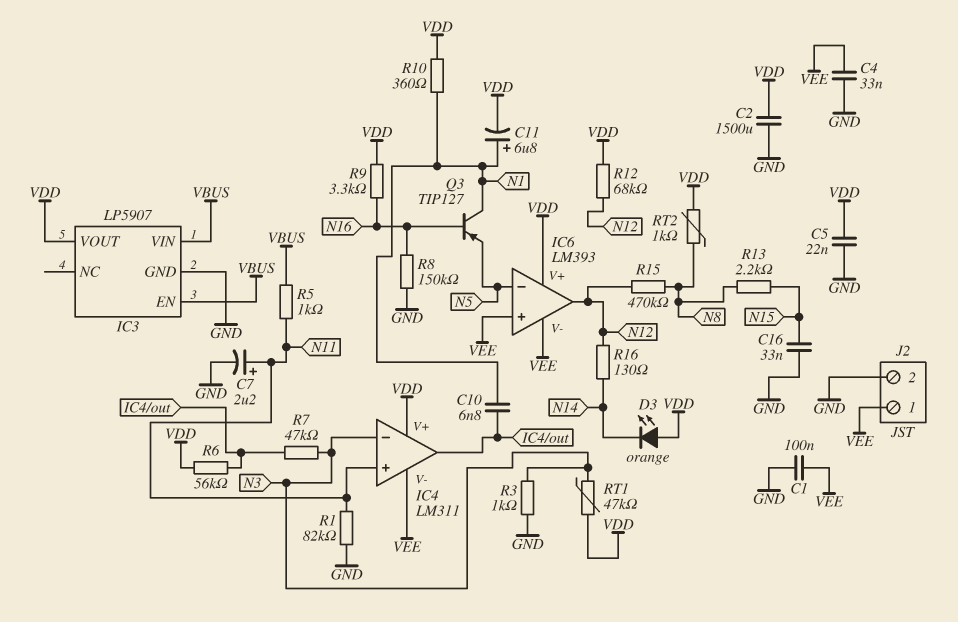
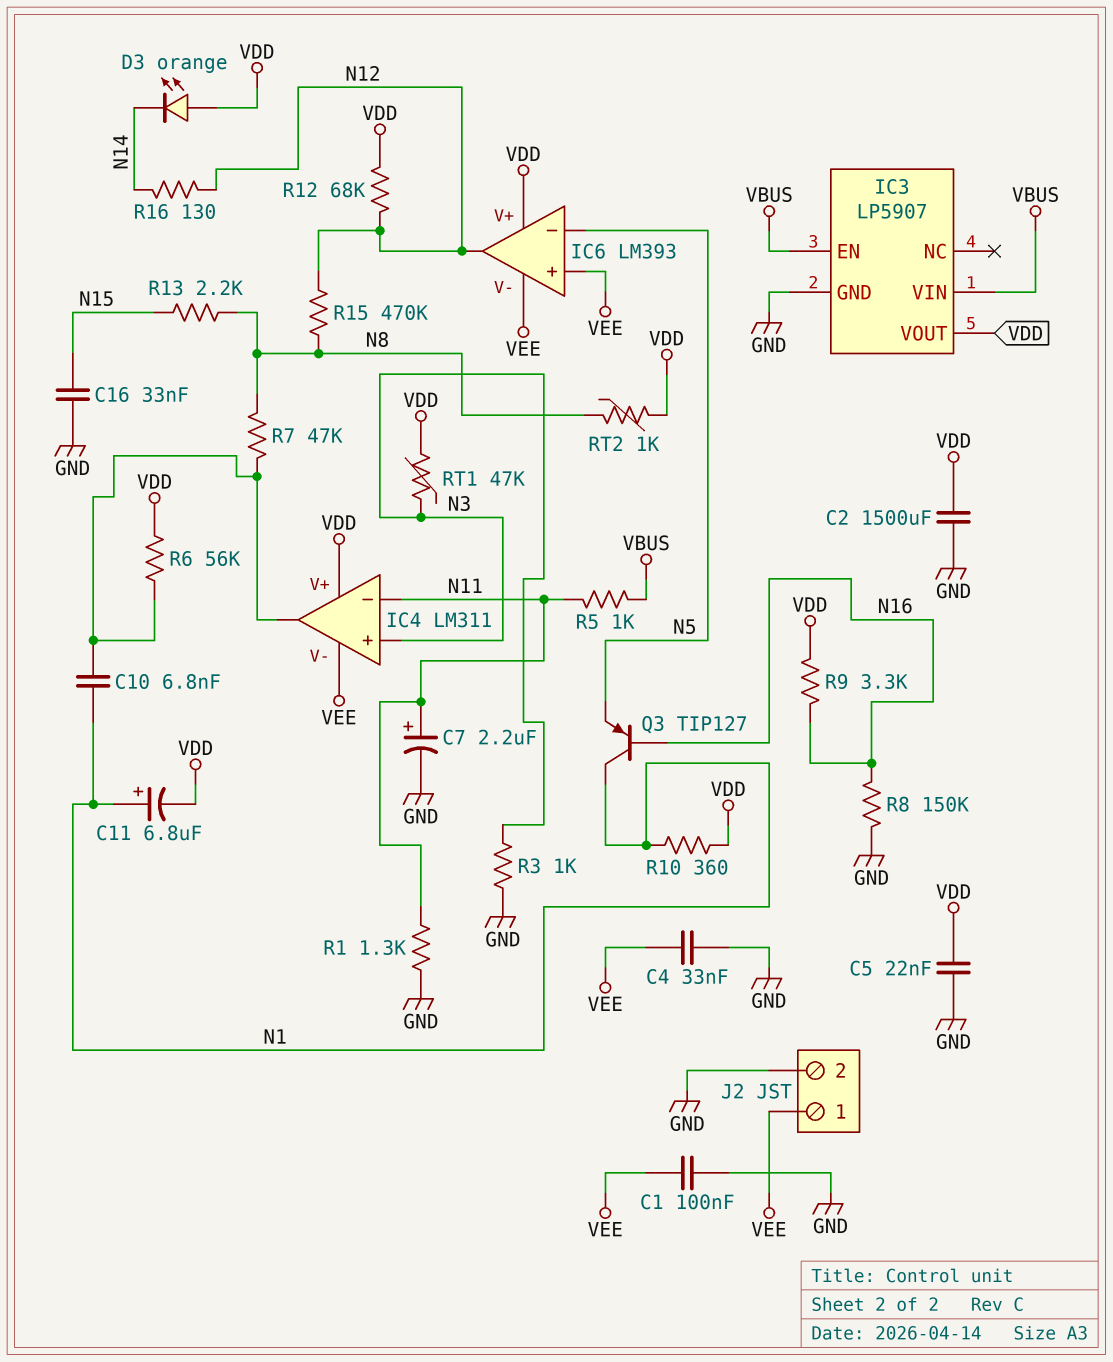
IC4 pin in+: N11 -> N3
IC4 pin in-: N3 -> N11
R1: 82k (GND, N11) -> 1.3k (GND, N11)
R7: 47k (IC4/out, N3) -> 47k (IC4/out, N8)

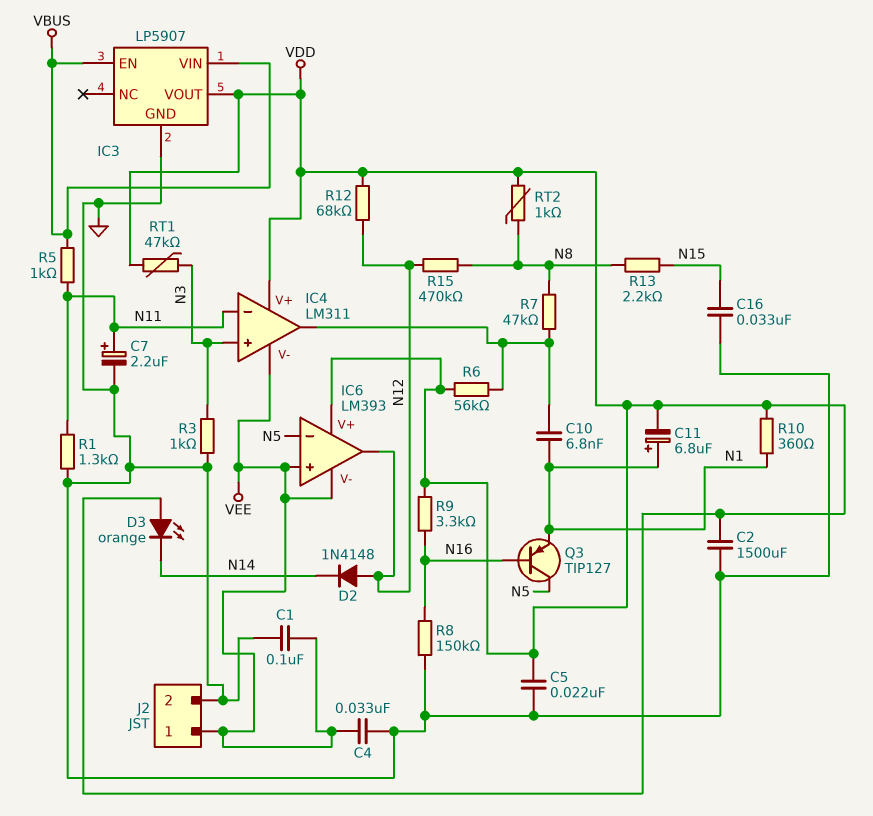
D2: none -> diode 1N4148 (A N12, K N14)
Q3: PNP TIP127 (B N16, C N1, E N5) -> PNP TIP127 (B N16, C N5, E N1)
R16: 130 (N12, N14) -> none

